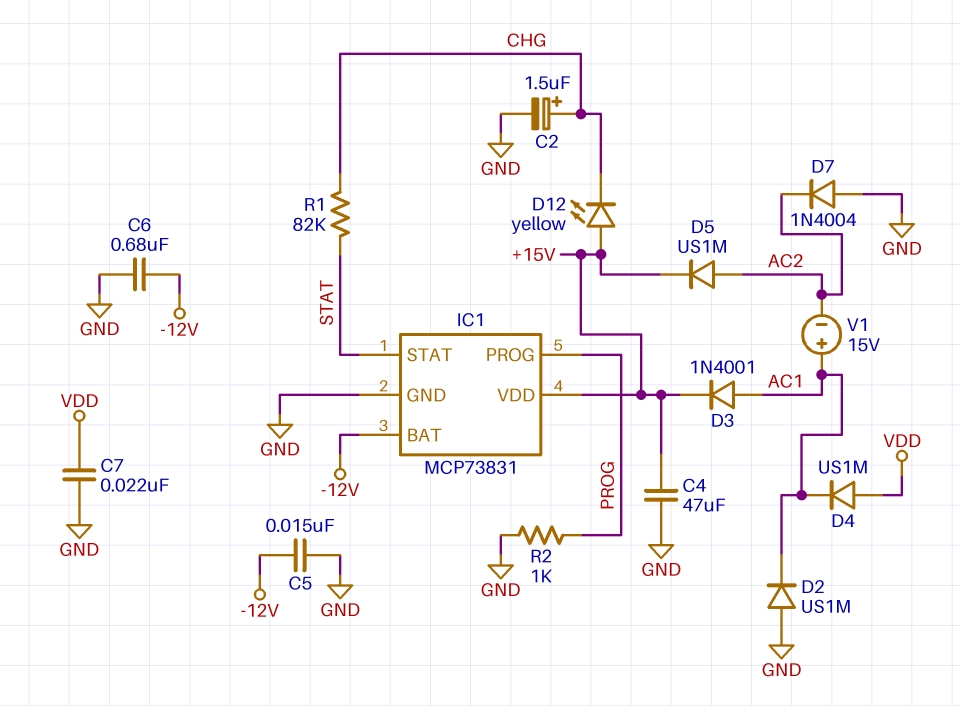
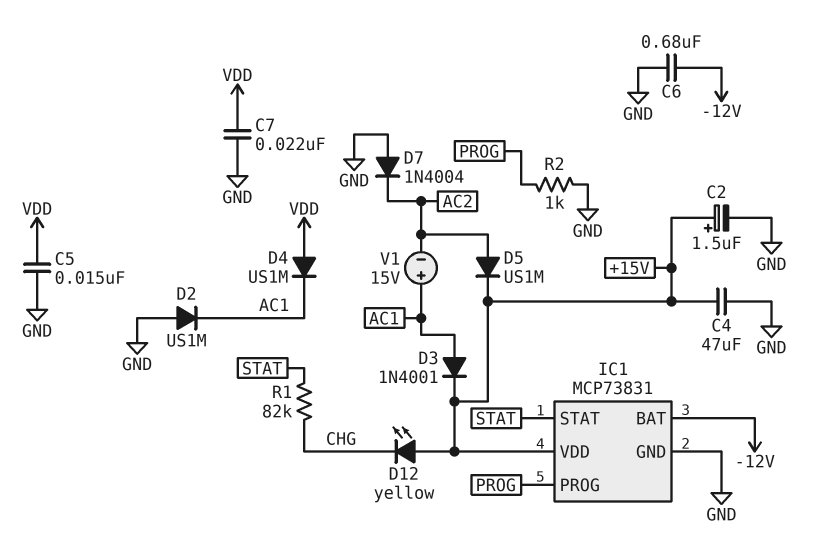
C2: 1.5uF (plus CHG, minus GND) -> 1.5uF (plus +15V, minus GND)
C5: 15nF (-12V, GND) -> 15nF (GND, VDD)

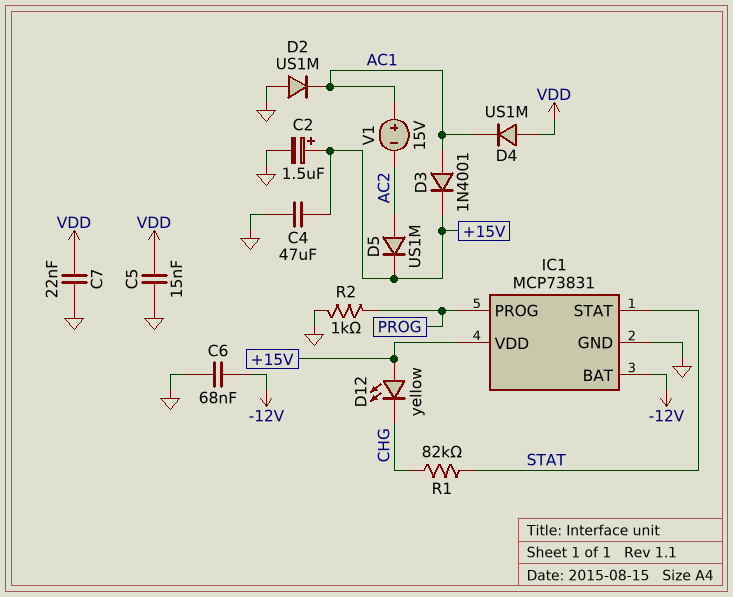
C6: 680nF (-12V, GND) -> 68nF (-12V, GND)
D7: diode 1N4004 (A GND, K AC2) -> none

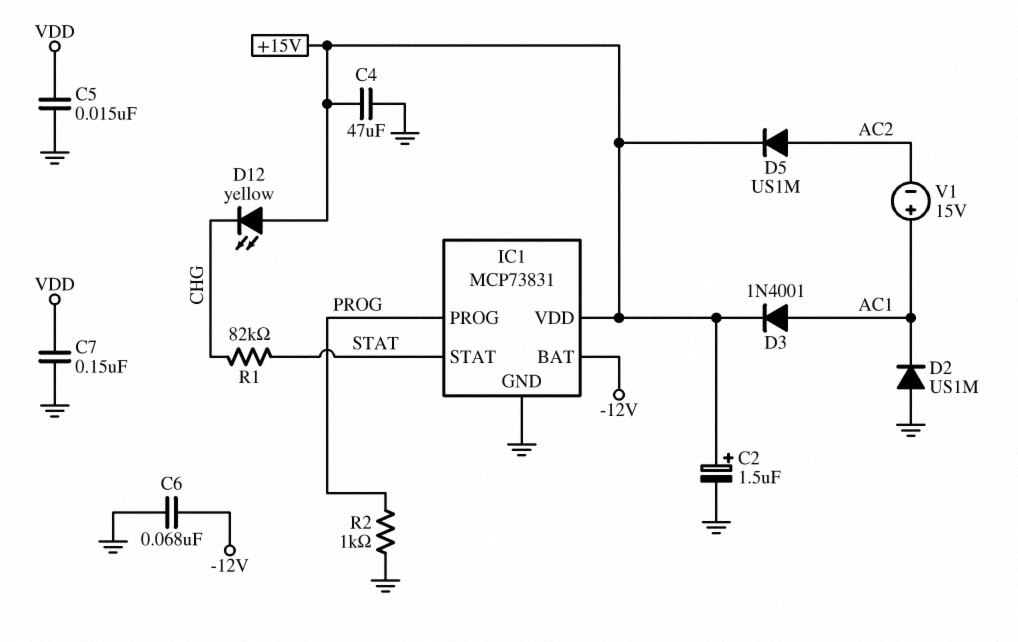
C7: 22nF (GND, VDD) -> 150nF (GND, VDD)
D4: diode US1M (A VDD, K AC1) -> none

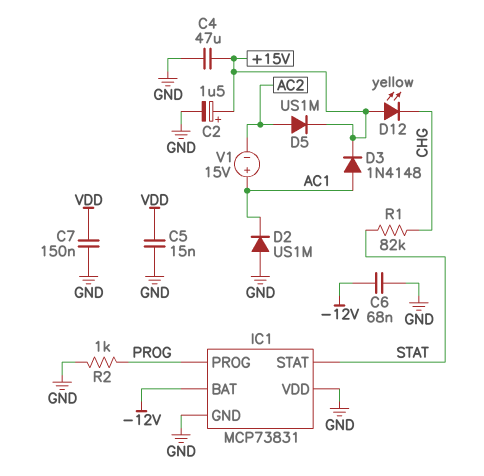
D3: diode 1N4001 (A AC1, K +15V) -> diode 1N4148 (A AC1, K +15V)
IC1 pin VDD: +15V -> GND

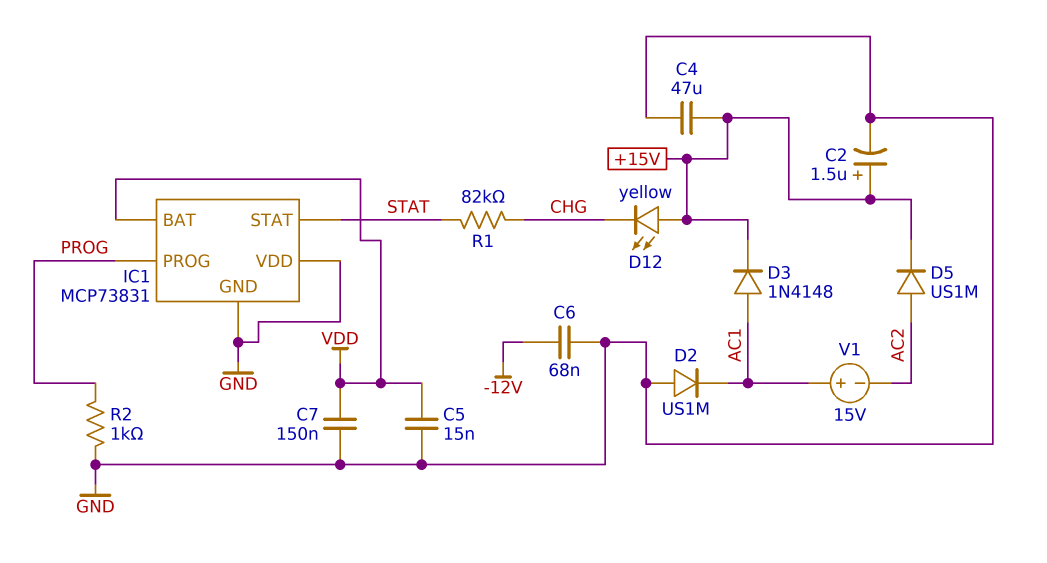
IC1 pin BAT: -12V -> VDD

